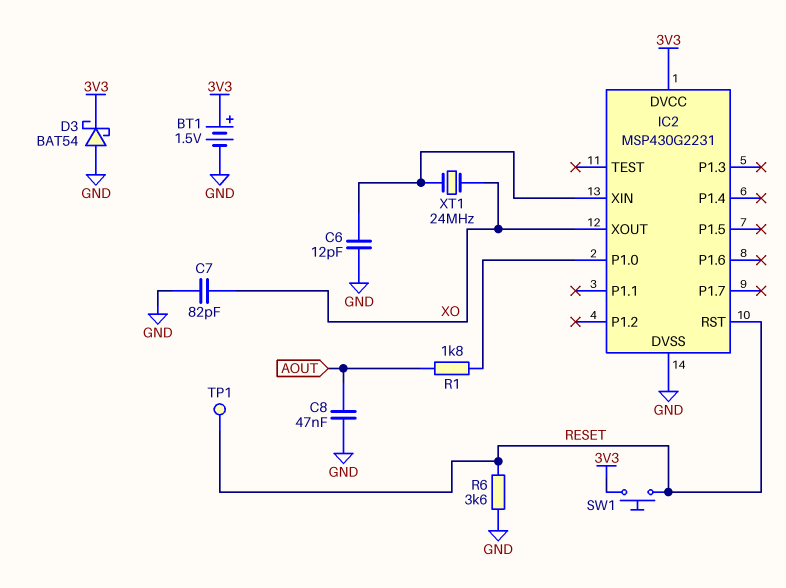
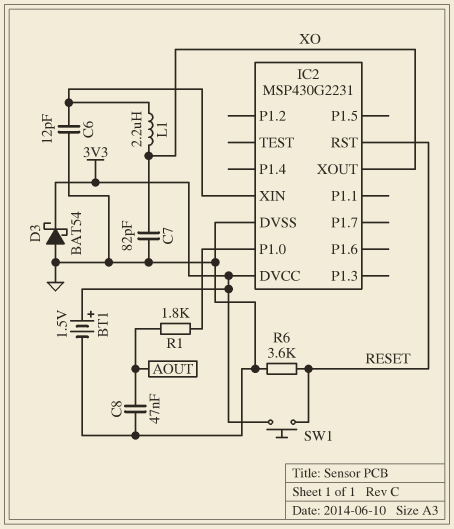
L1: none -> 2.2uH (IC2/XIN, XO)
TP1: test point (RESET) -> none
XT1: 24MHz (IC2/XIN, XO) -> none

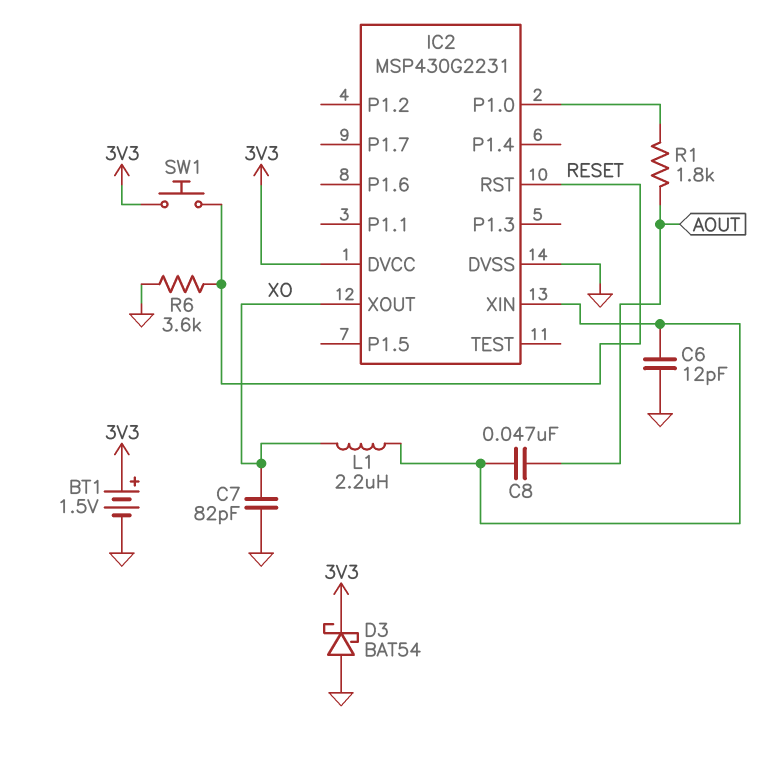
C8: 47nF (AOUT, GND) -> 47nF (AOUT, IC2/XIN)

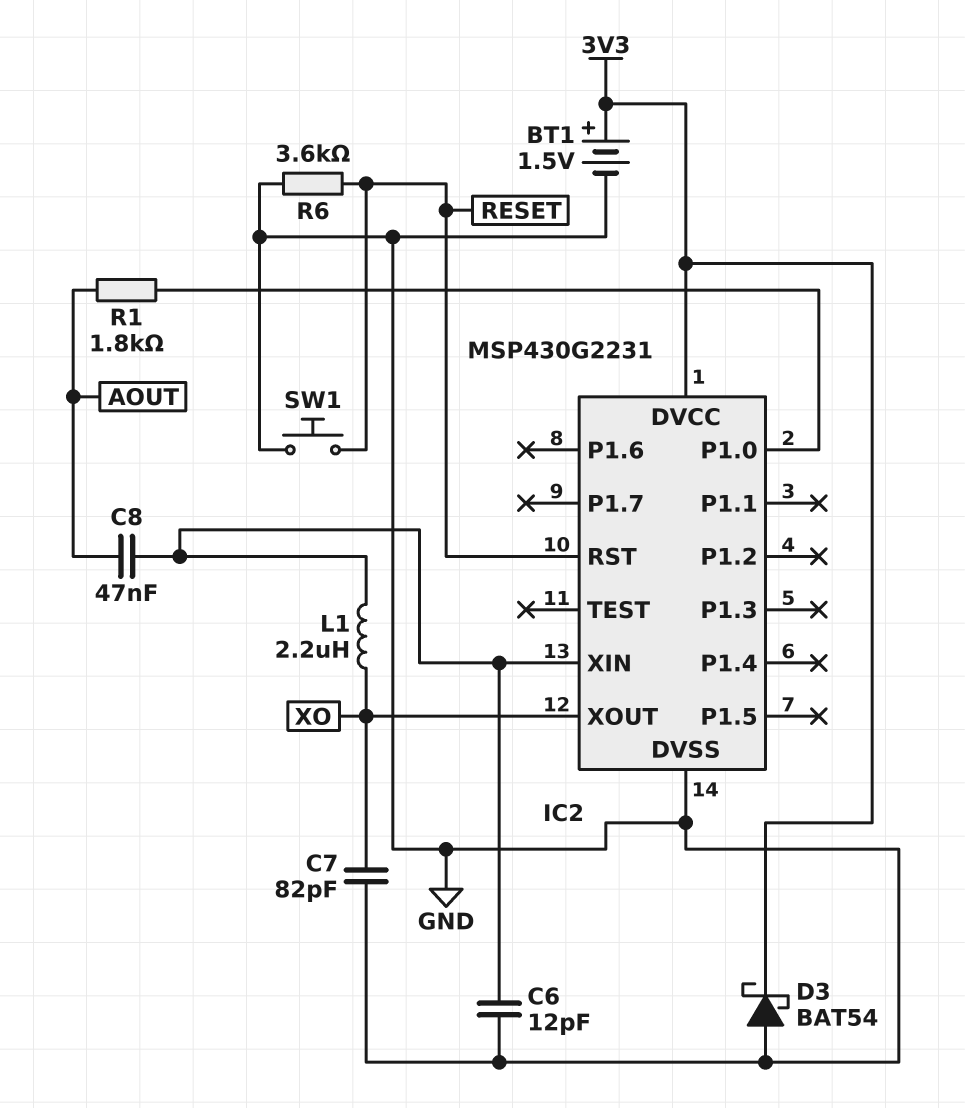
SW1: button (3V3, RESET) -> button (GND, RESET)

